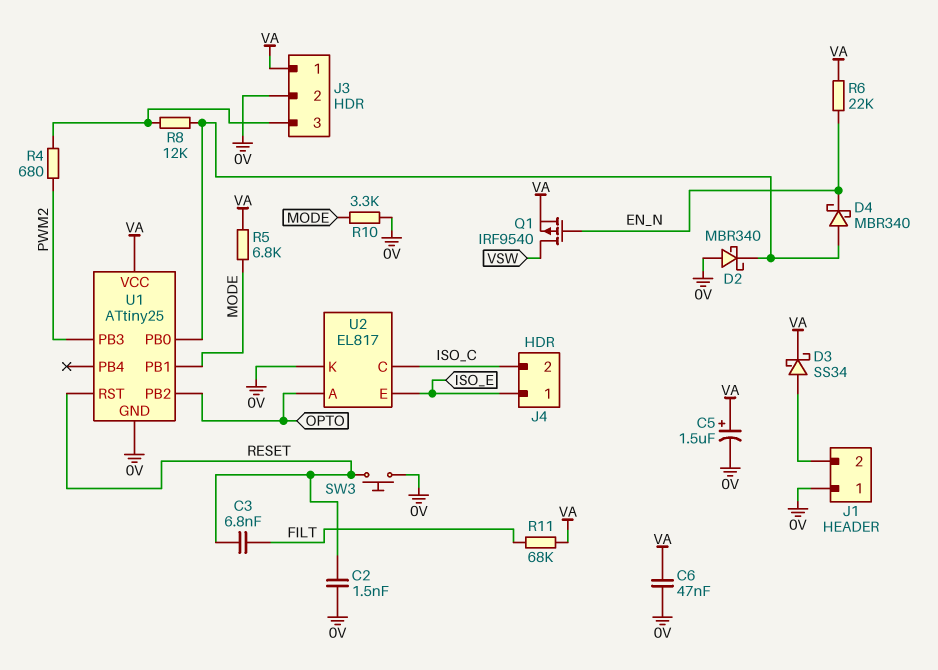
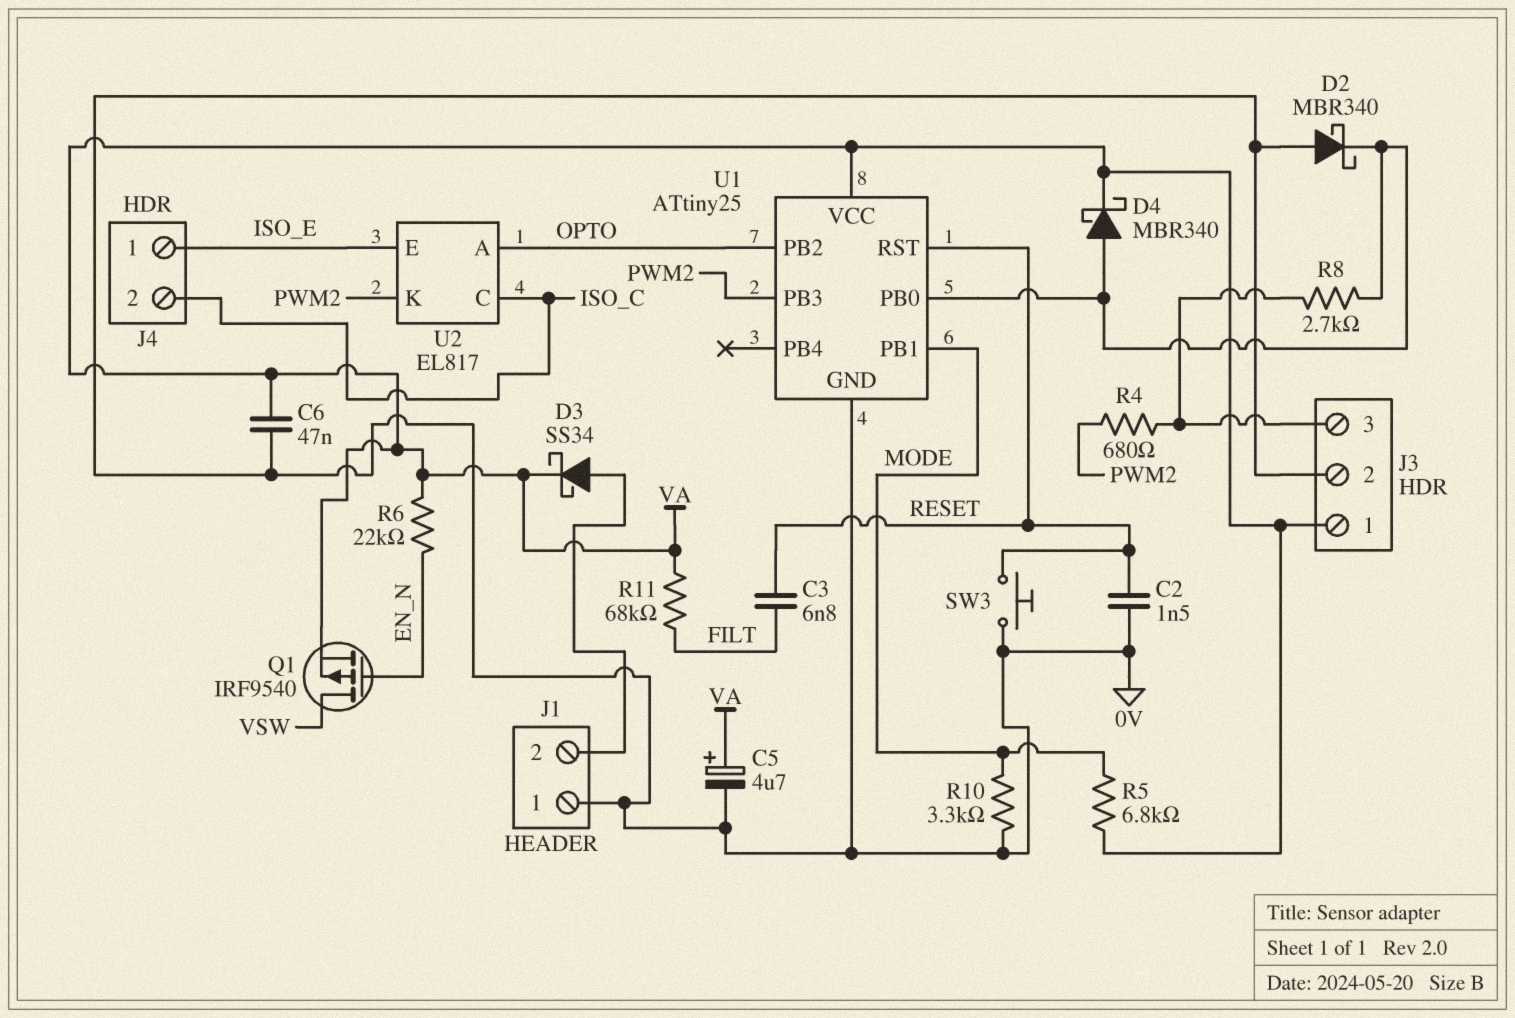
C5: 1.5uF (plus VA, minus 0V) -> 4.7uF (plus VA, minus 0V)
D4: schottky MBR340 (A U1/PB0, K EN_N) -> schottky MBR340 (A U1/PB0, K VA)
R8: 12k (J3/3, U1/PB0) -> 2.7k (J3/3, U1/PB0)
U2 pin K: 0V -> PWM2

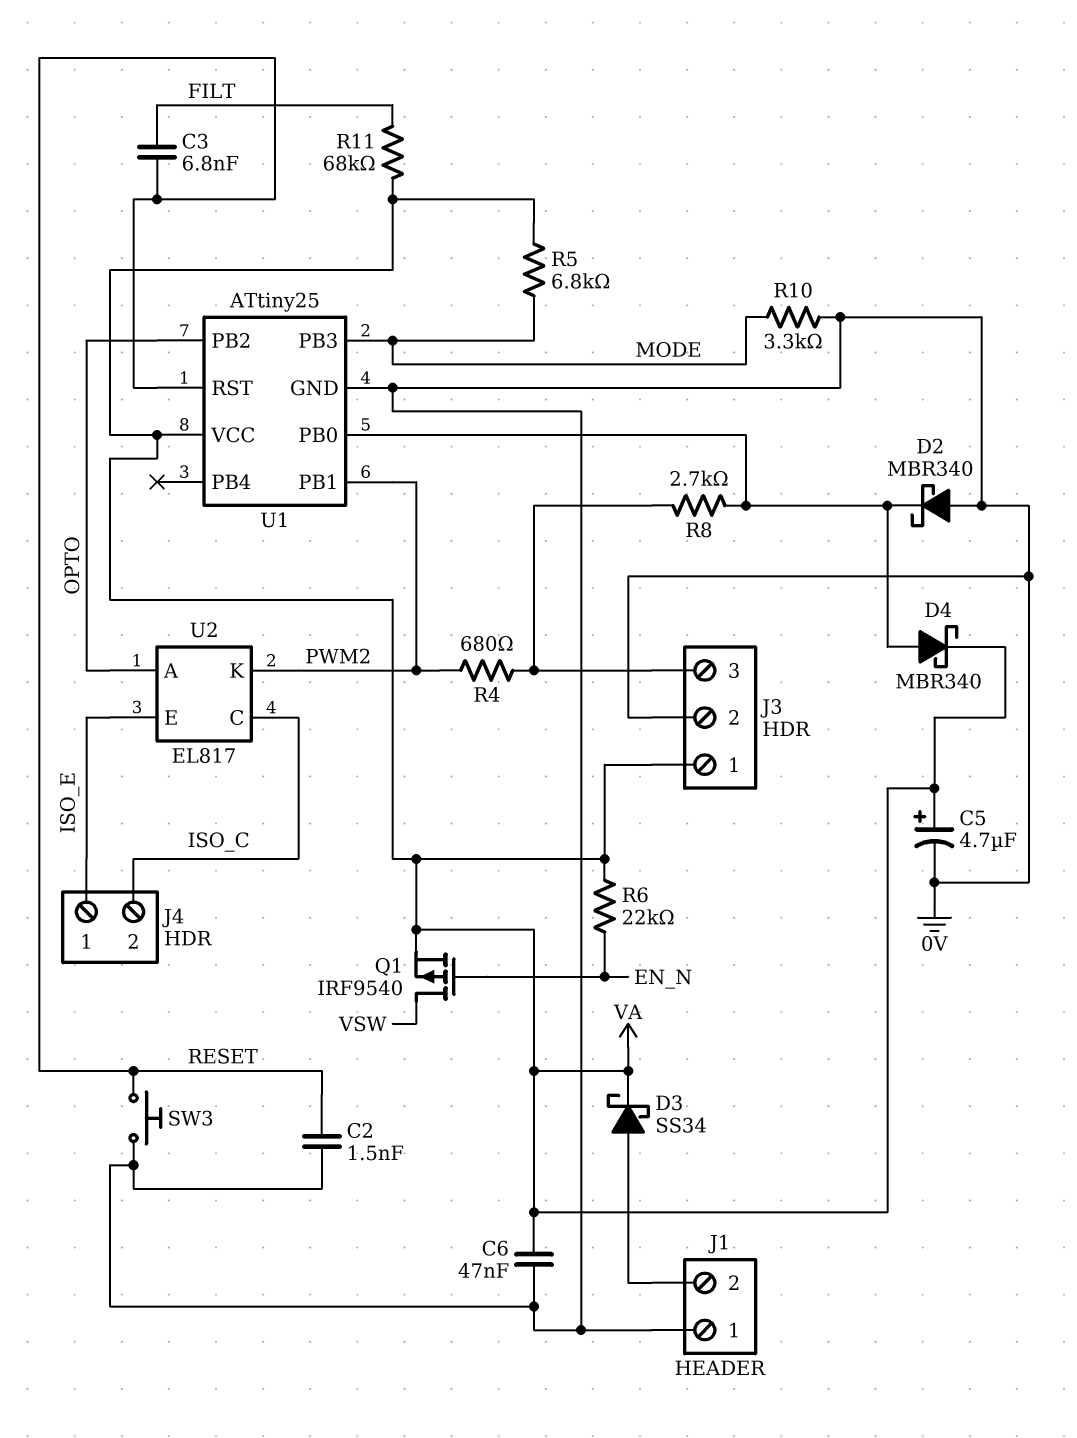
U1 pin PB1: MODE -> PWM2
U1 pin PB3: PWM2 -> MODE

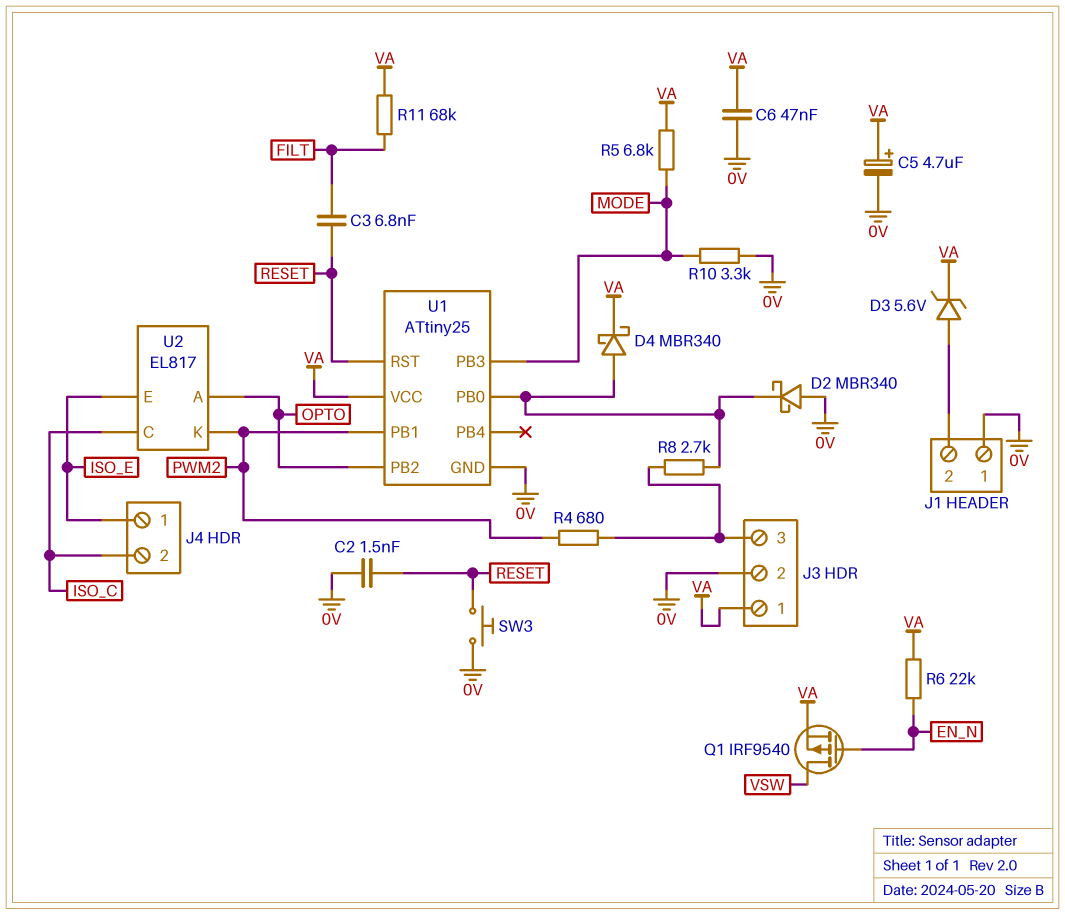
D3: schottky SS34 (A J1/2, K VA) -> zener 5.6V (A J1/2, K VA)

